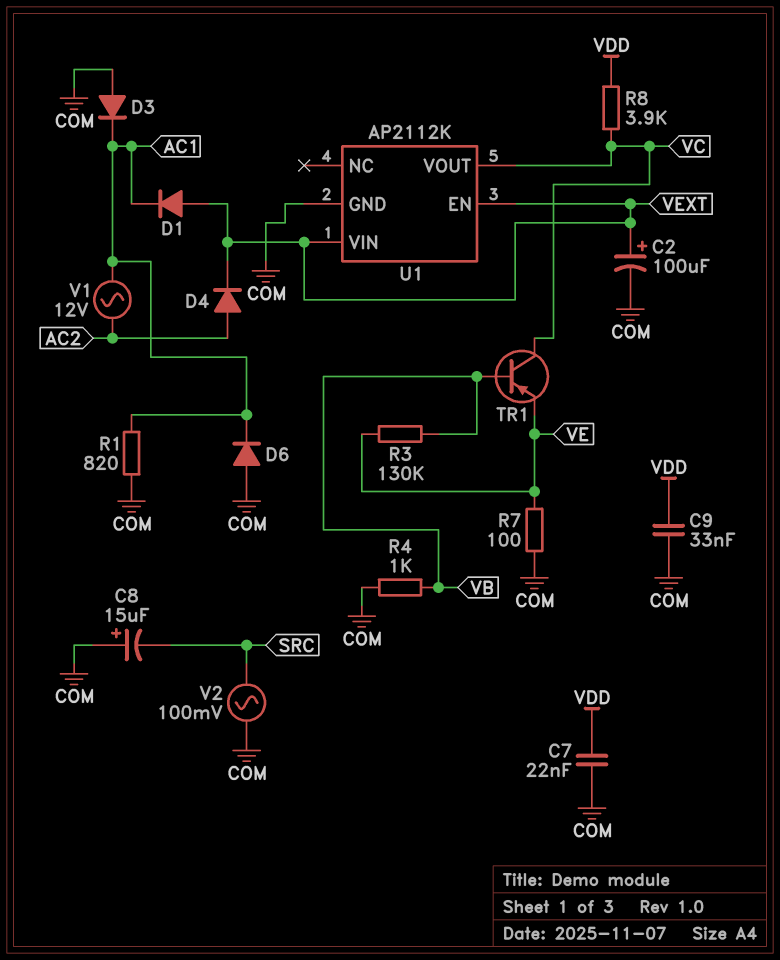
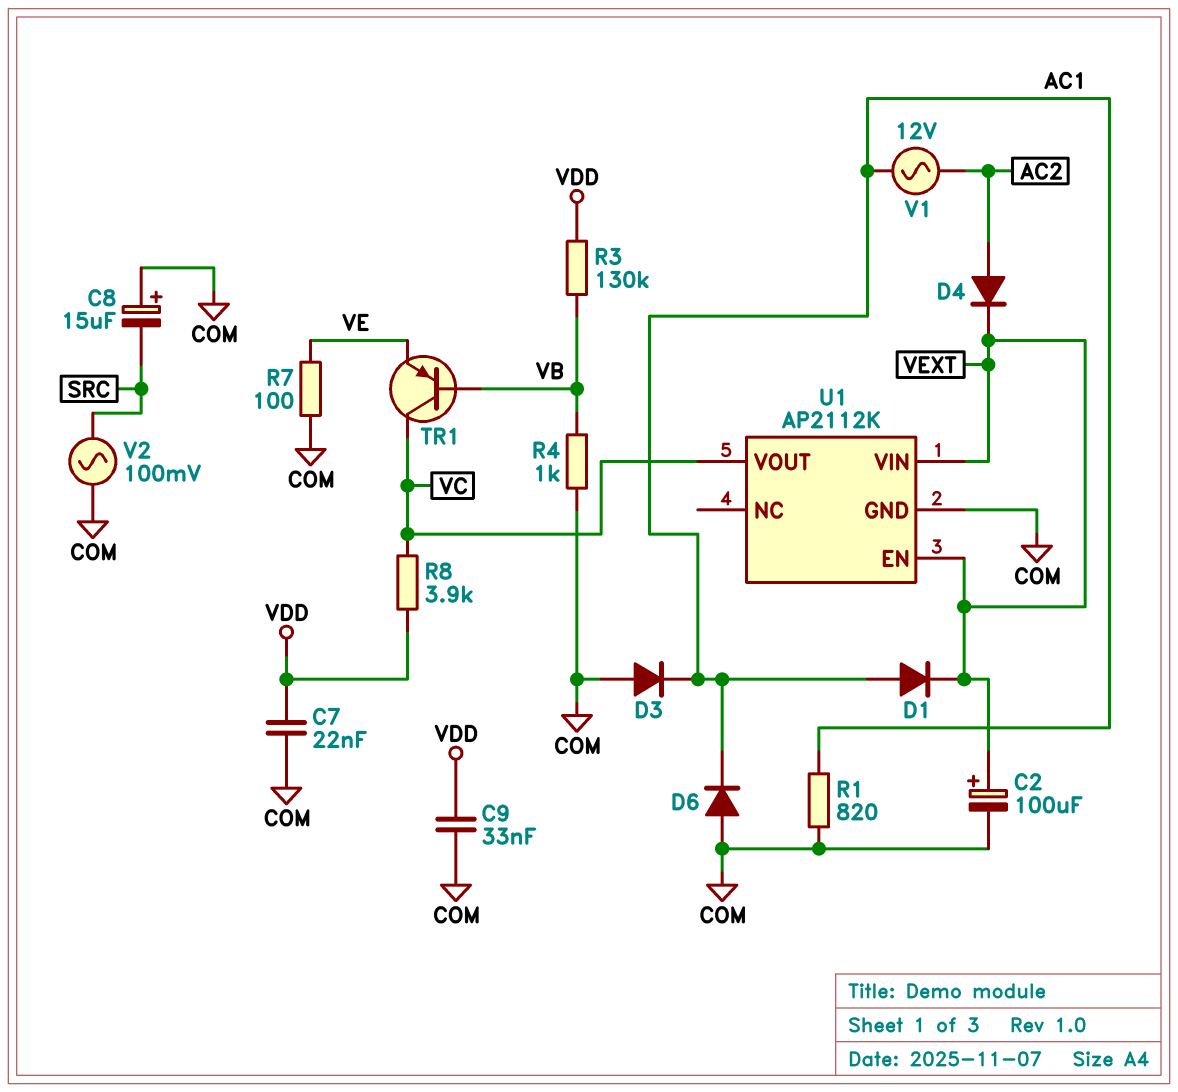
D1: diode (A VEXT, K AC1) -> diode (A AC1, K VEXT)
R3: 130k (VB, VE) -> 130k (VB, VDD)

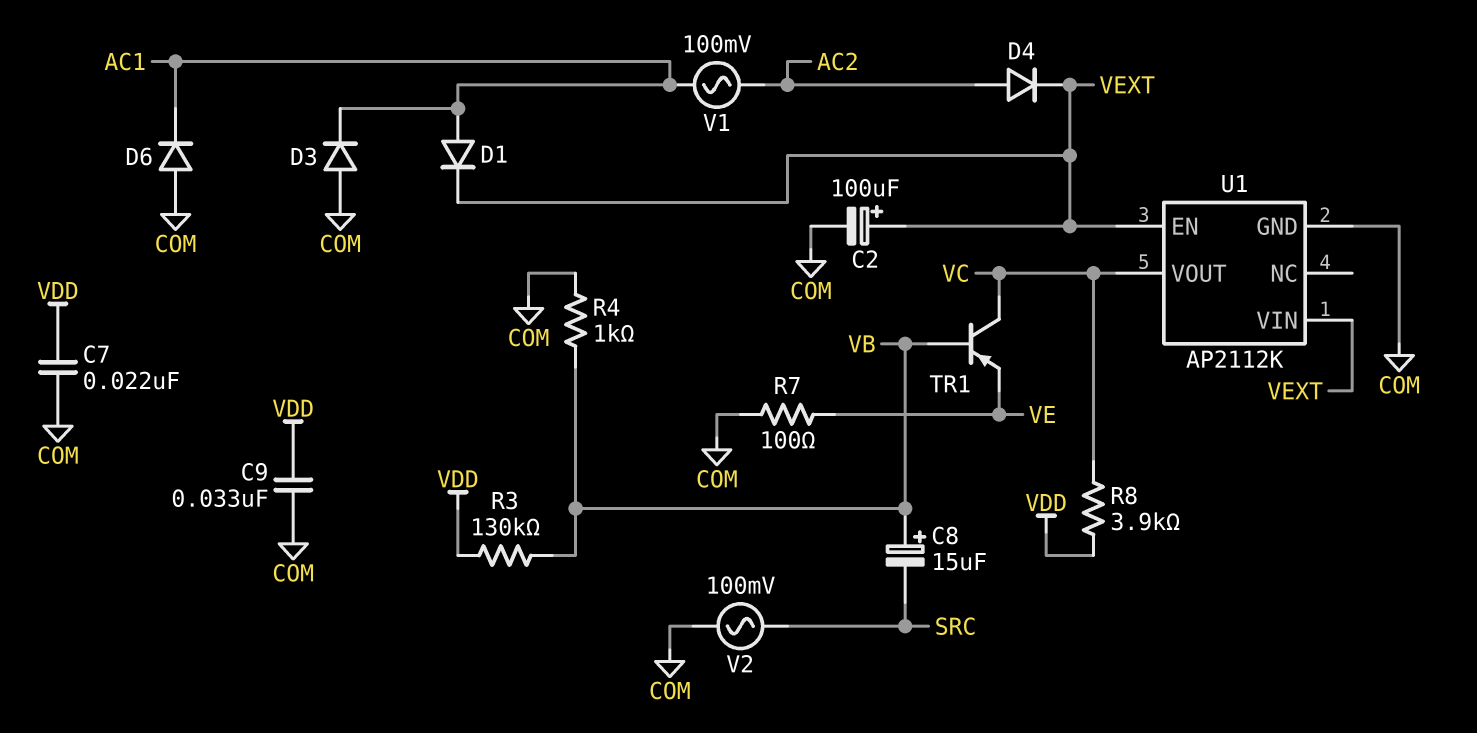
C8: 15uF (plus COM, minus SRC) -> 15uF (plus VB, minus SRC)
R1: 820 (AC1, COM) -> none
V1: AC 12V (AC1, AC2) -> AC 100mV (AC1, AC2)

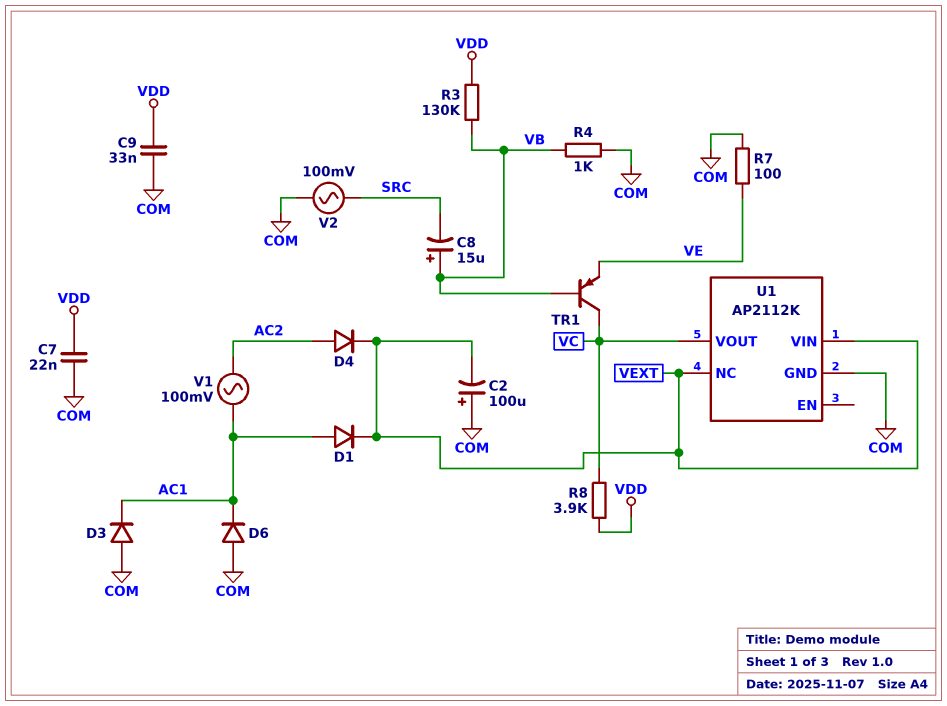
C2: 100uF (plus VEXT, minus COM) -> 100uF (plus COM, minus VEXT)
U1 pin EN: VEXT -> none
U1 pin NC: none -> VEXT

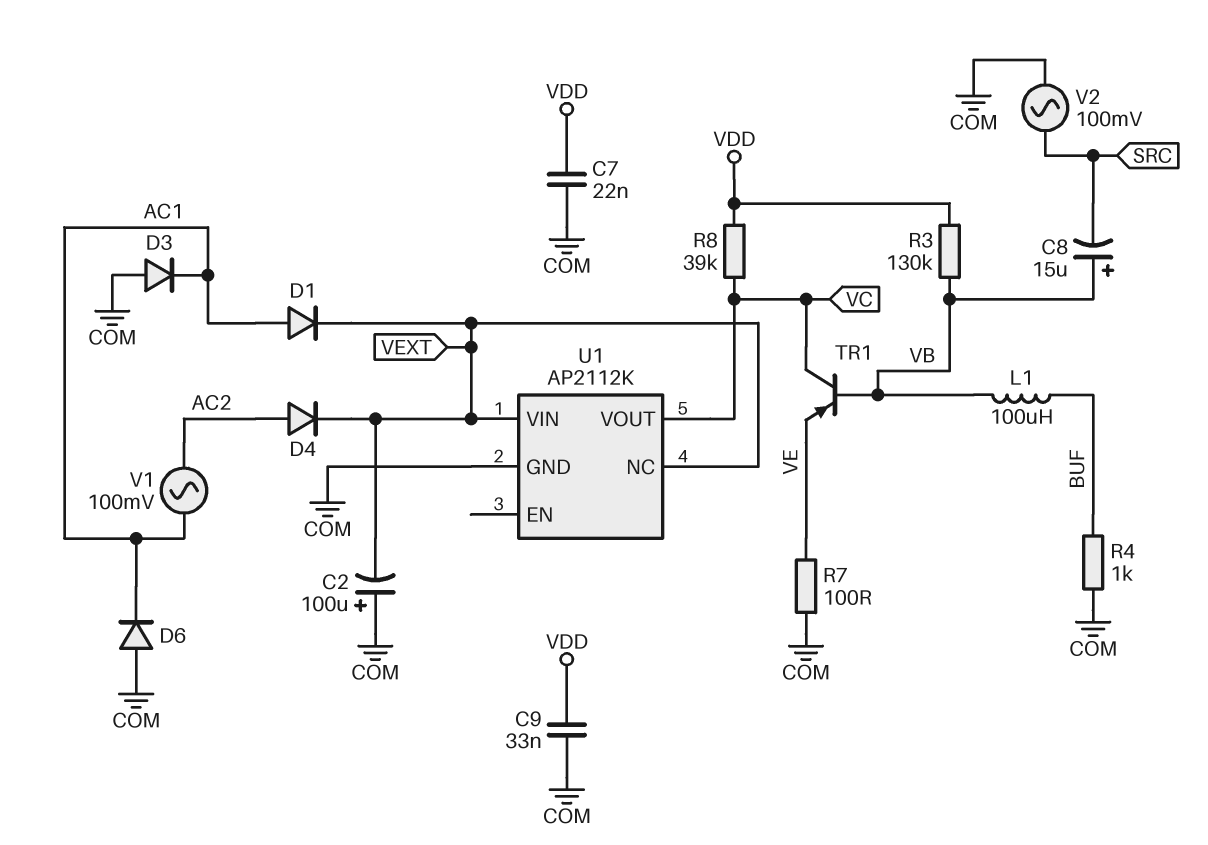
L1: none -> 100uH (BUF, VB)
R4: 1k (COM, VB) -> 1k (BUF, COM)
R8: 3.9k (VC, VDD) -> 39k (VC, VDD)

